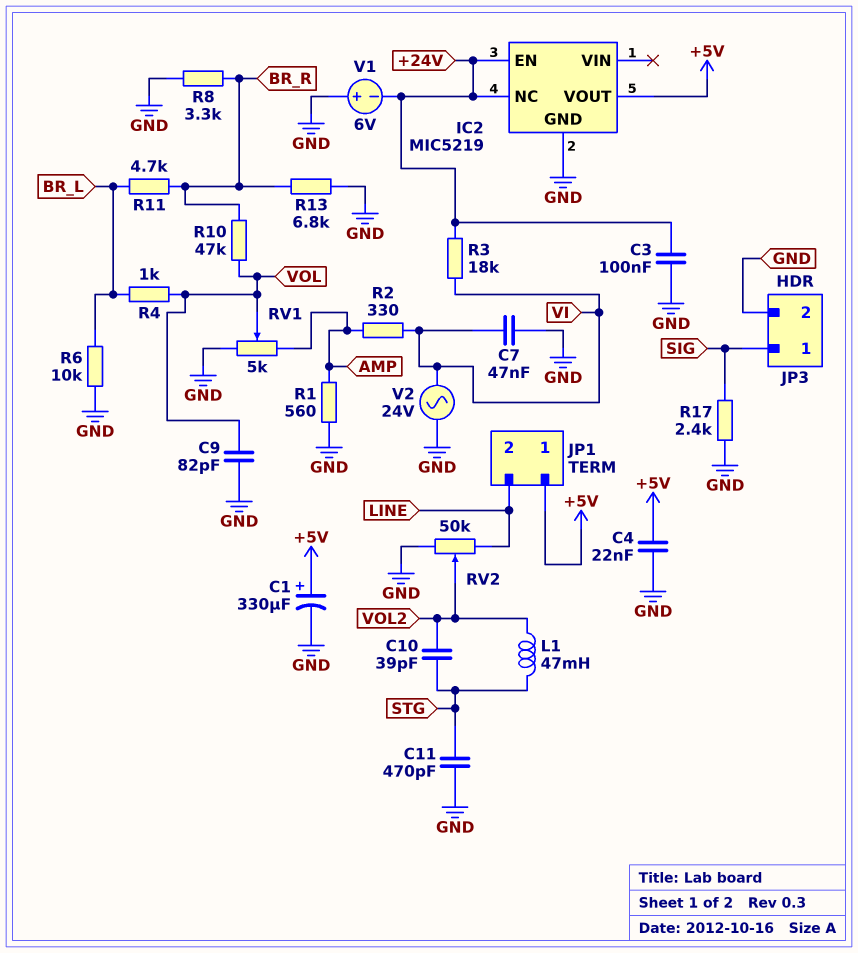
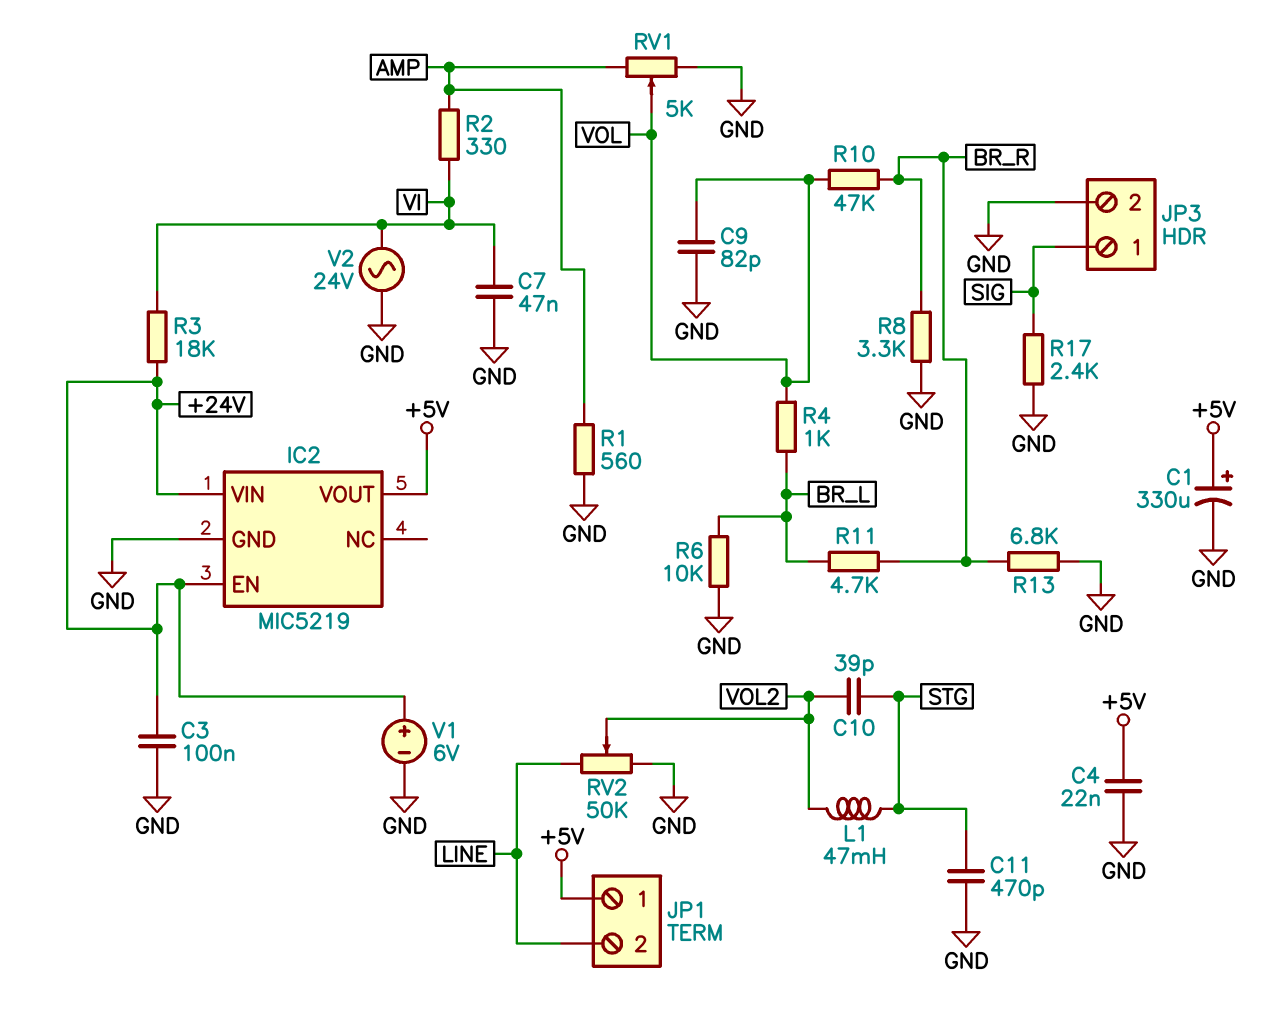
IC2 pin NC: +24V -> none
IC2 pin VIN: none -> +24V
V1: 6V (plus GND, minus +24V) -> 6V (plus +24V, minus GND)

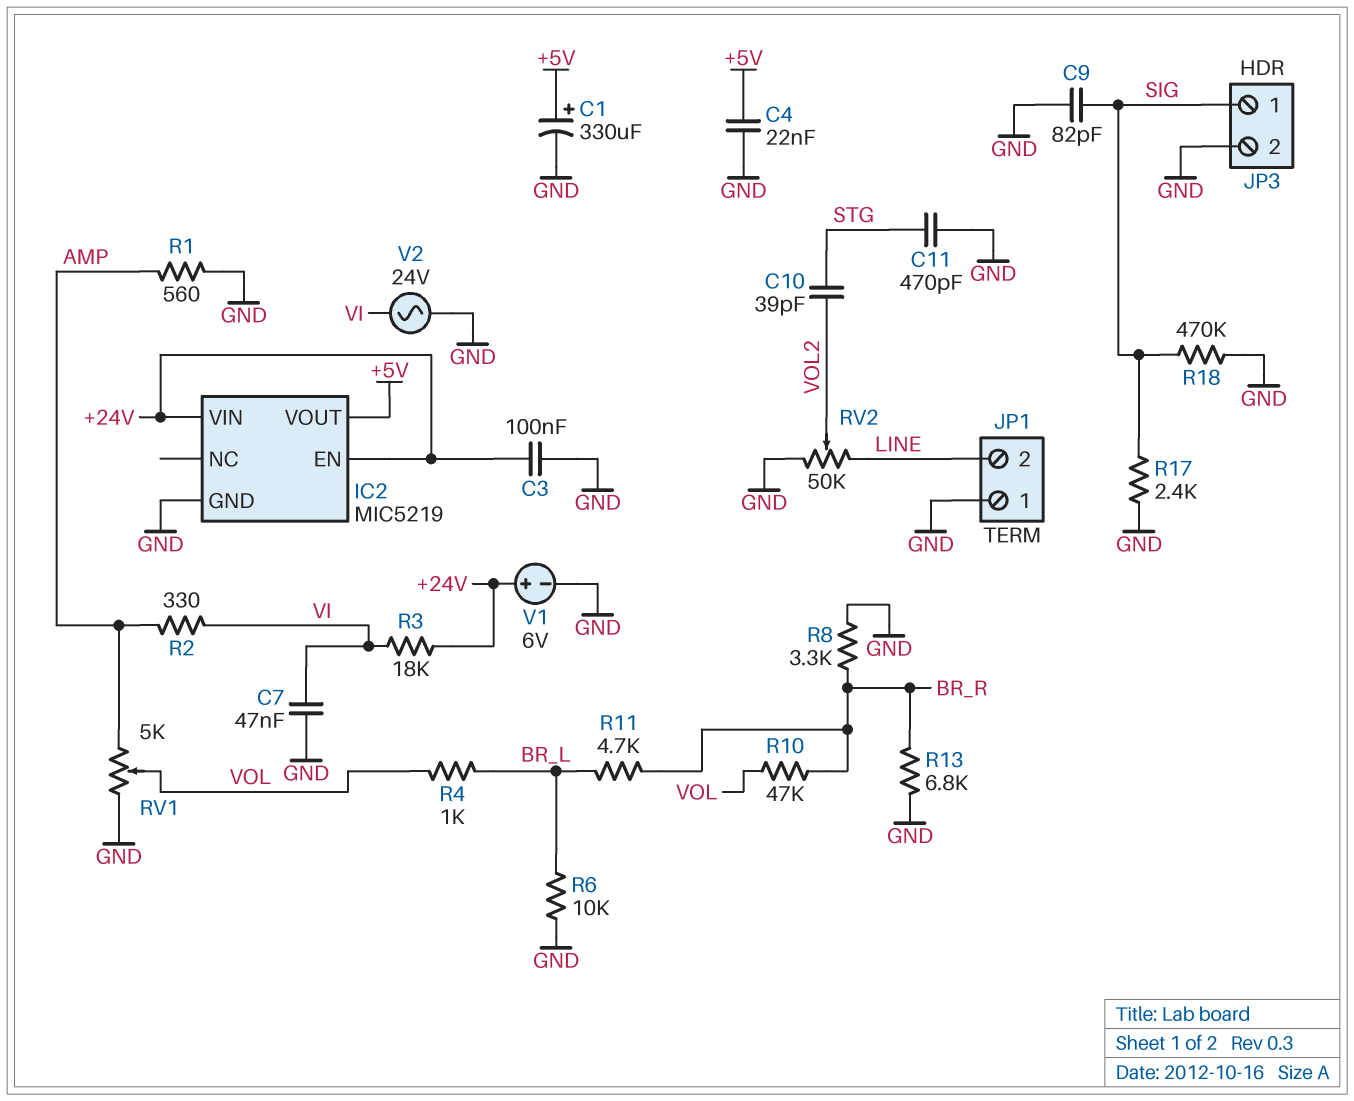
C9: 82pF (GND, VOL) -> 82pF (GND, SIG)
JP1 pin 1: +5V -> GND
L1: 47mH (STG, VOL2) -> none
R18: none -> 470k (GND, SIG)

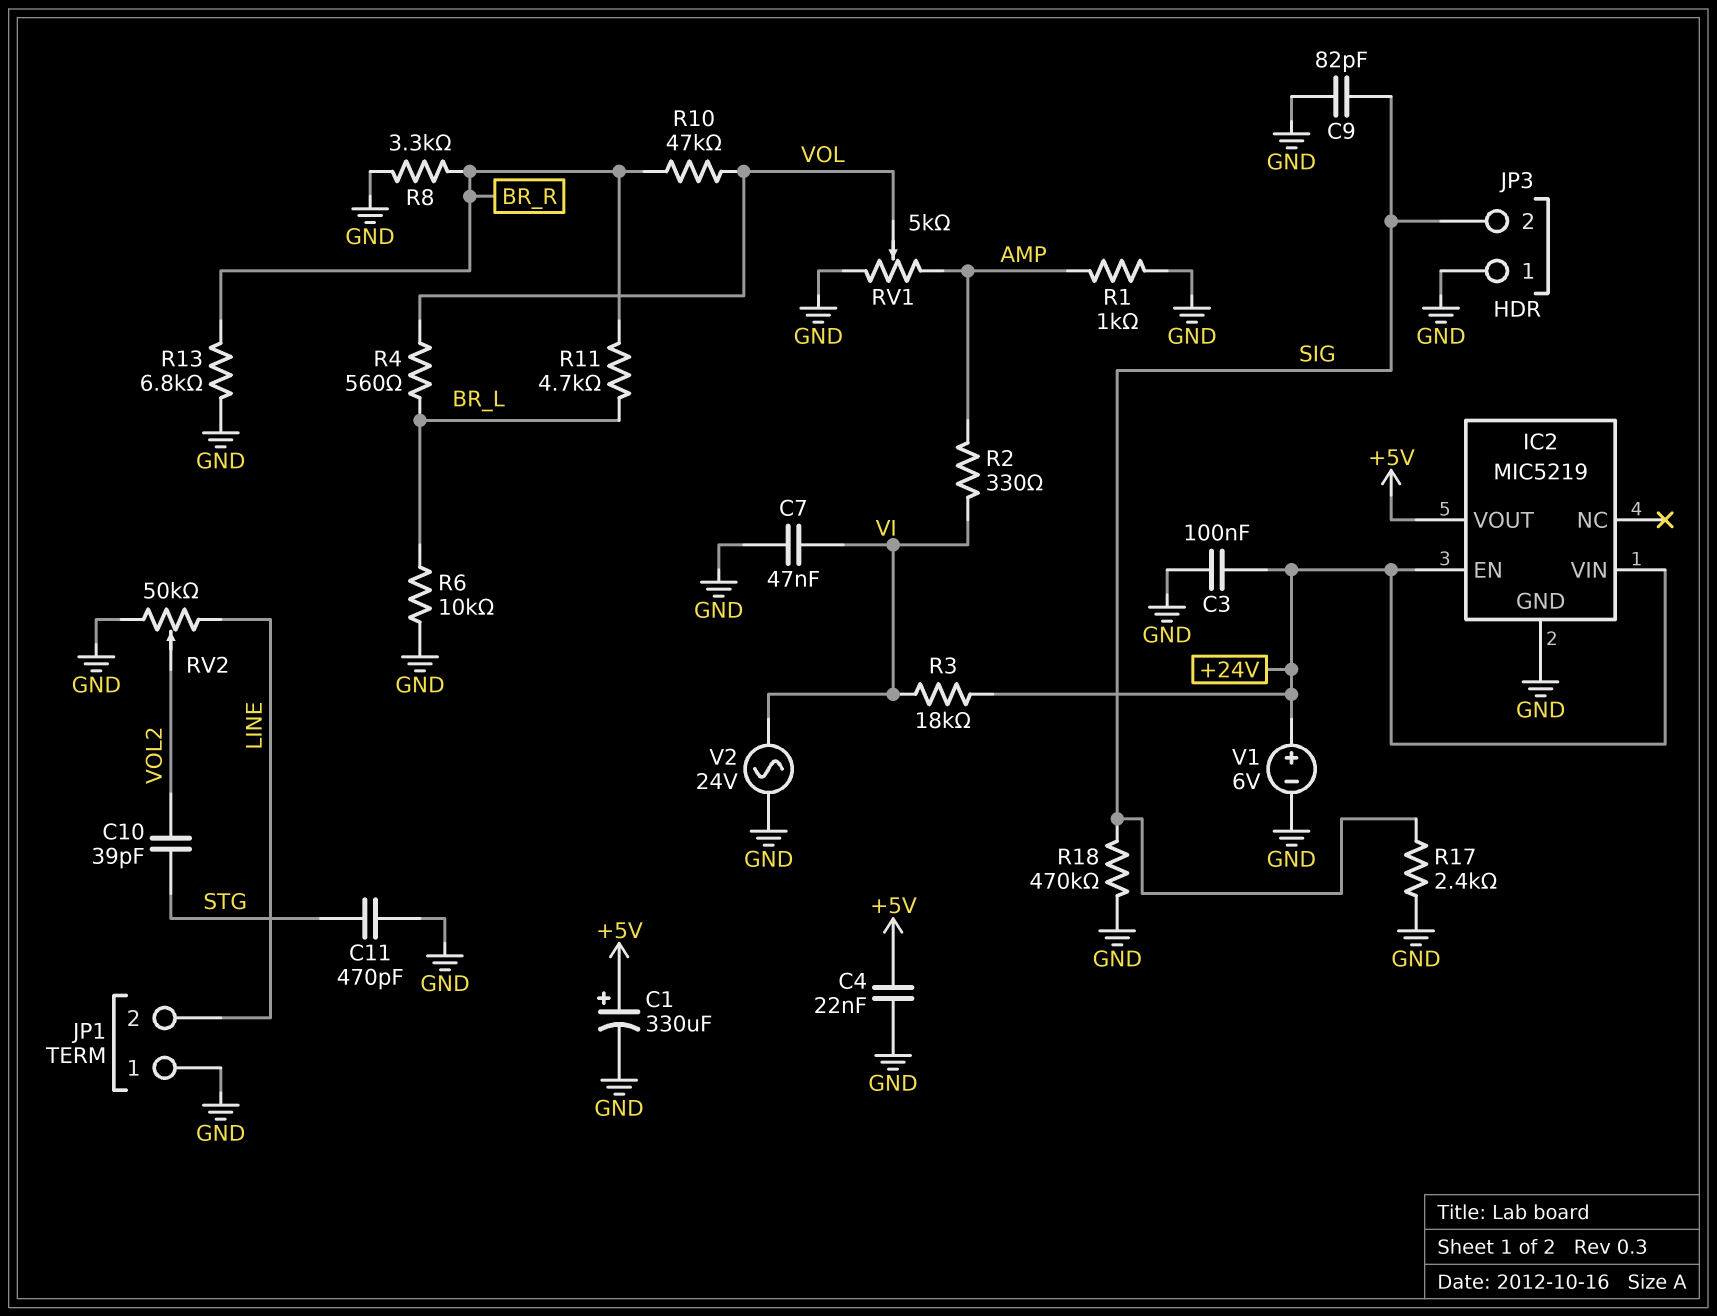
JP3 pin 1: SIG -> GND
JP3 pin 2: GND -> SIG
R1: 560 (AMP, GND) -> 1k (AMP, GND)
R4: 1k (BR_L, VOL) -> 560 (BR_L, VOL)

